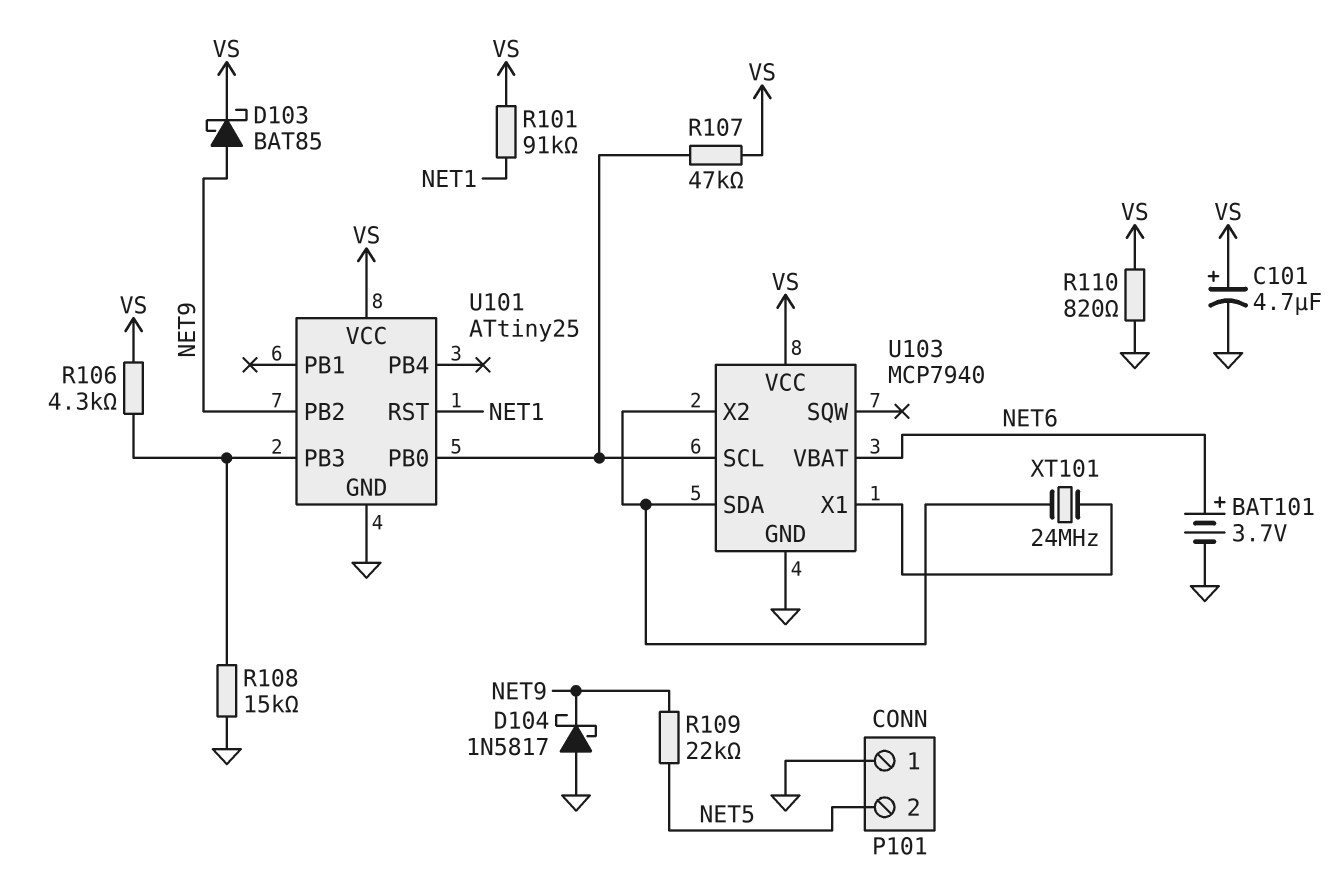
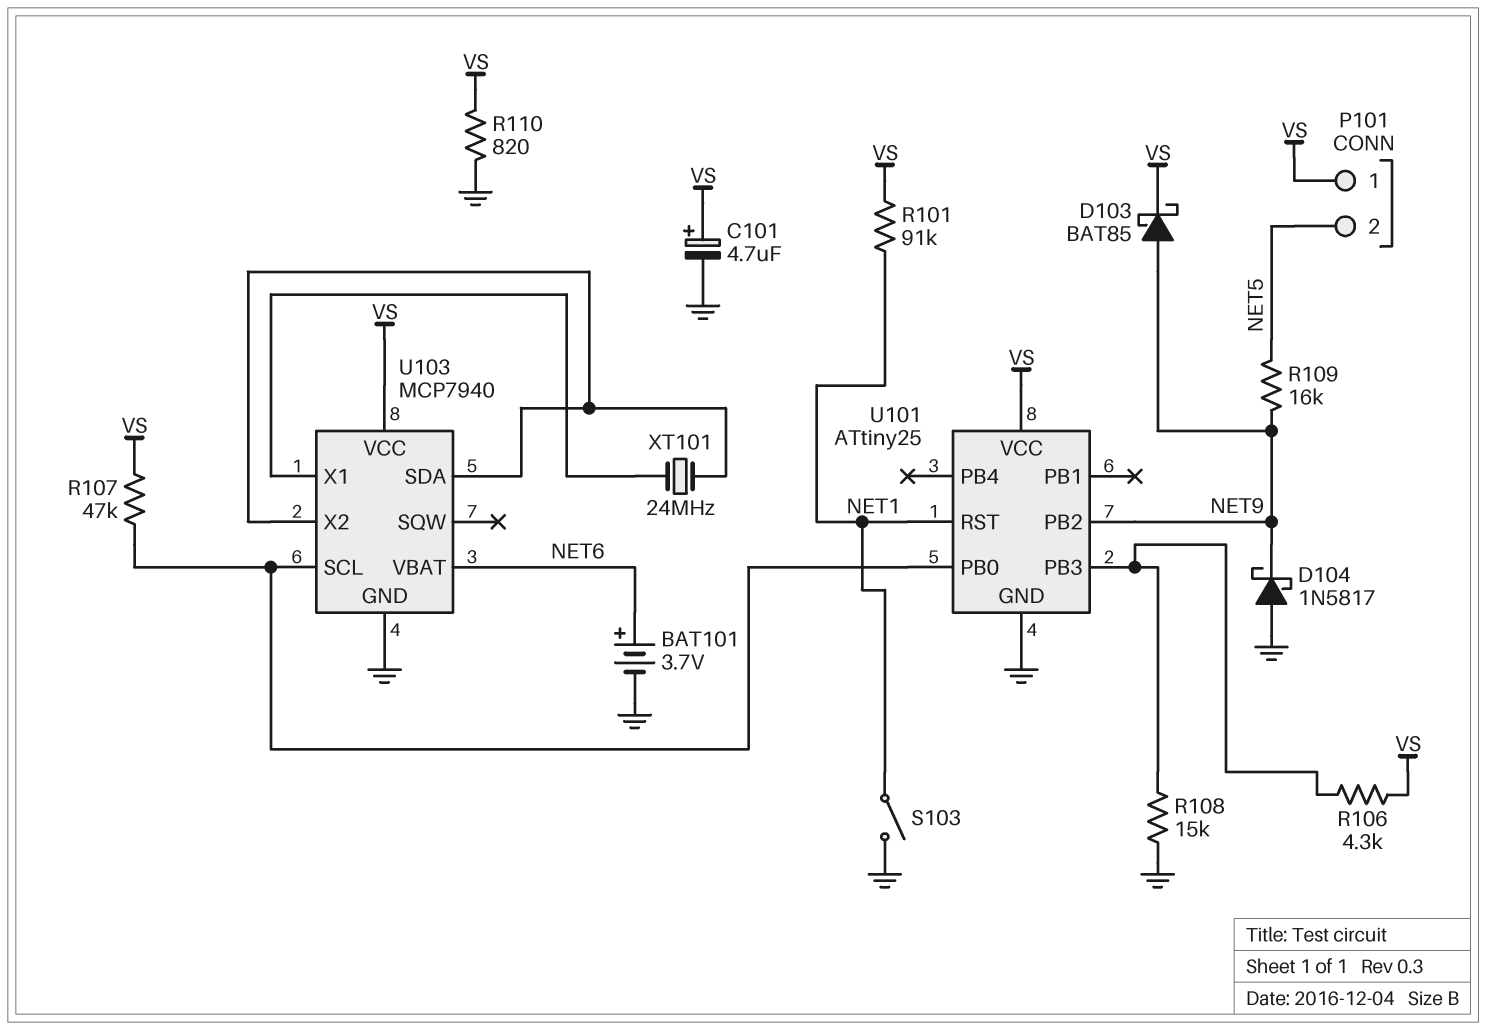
P101 pin 1: GND -> VS
R109: 22k (NET5, NET9) -> 16k (NET5, NET9)
S103: none -> switch (GND, NET1)

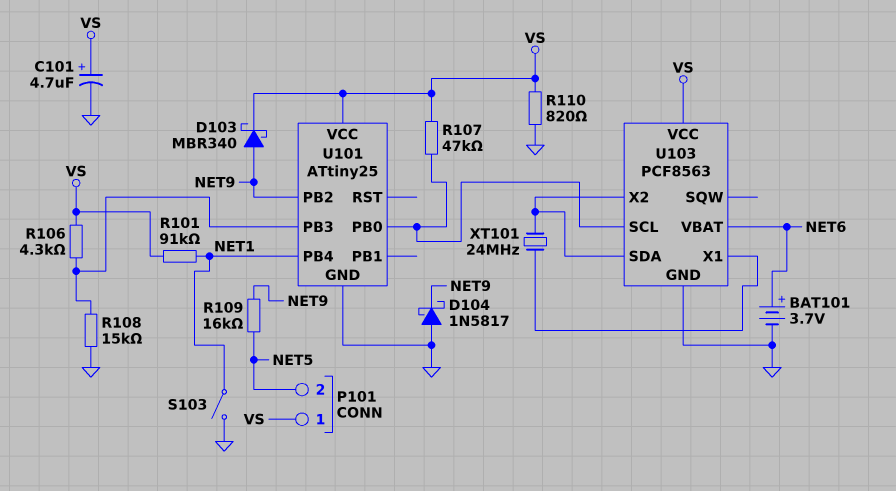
D103: schottky BAT85 (A NET9, K VS) -> schottky MBR340 (A NET9, K VS)
U101 pin PB4: none -> NET1
U101 pin RST: NET1 -> none
U103: MCP7940 -> PCF8563

